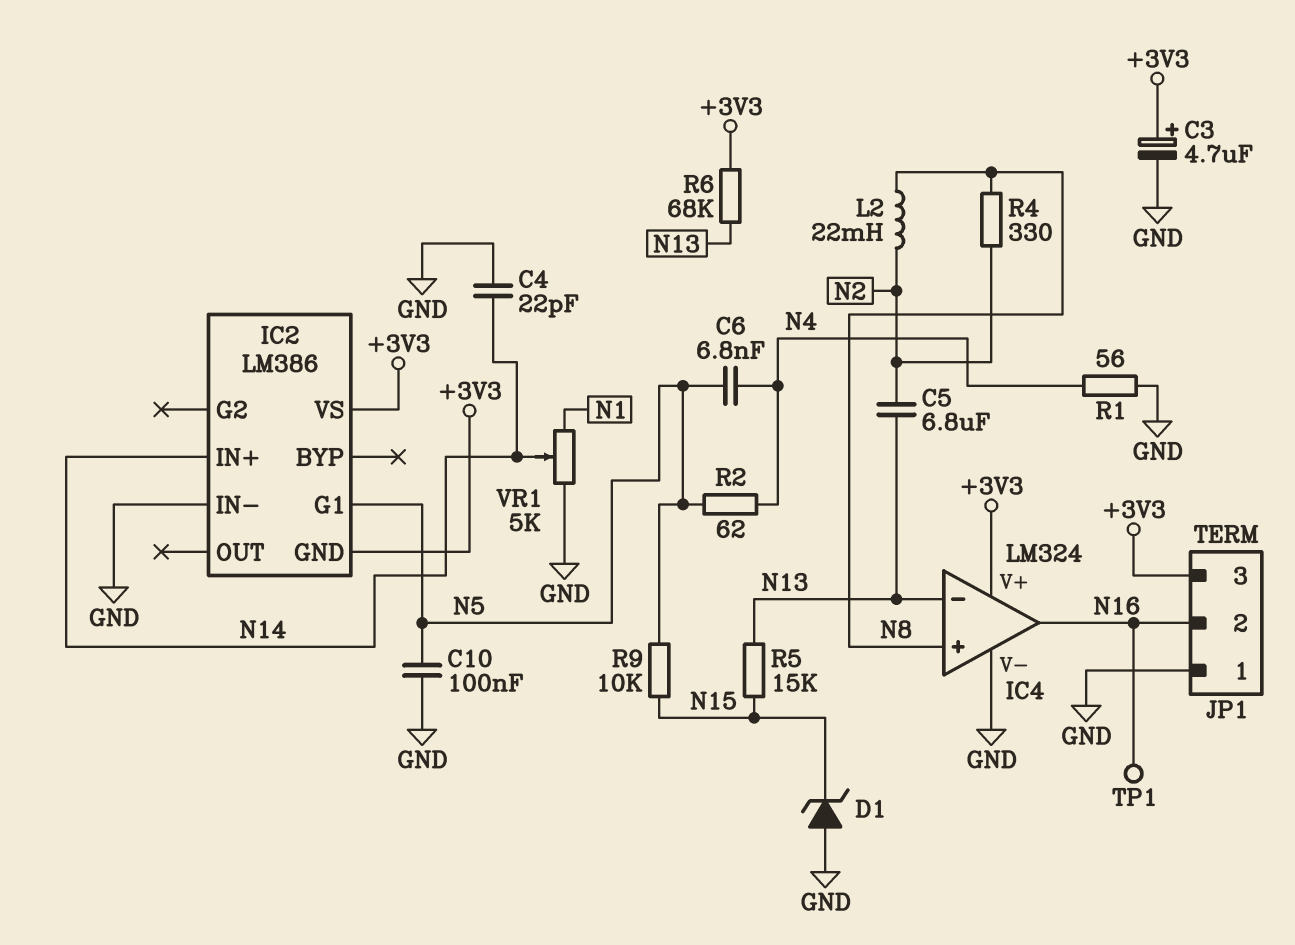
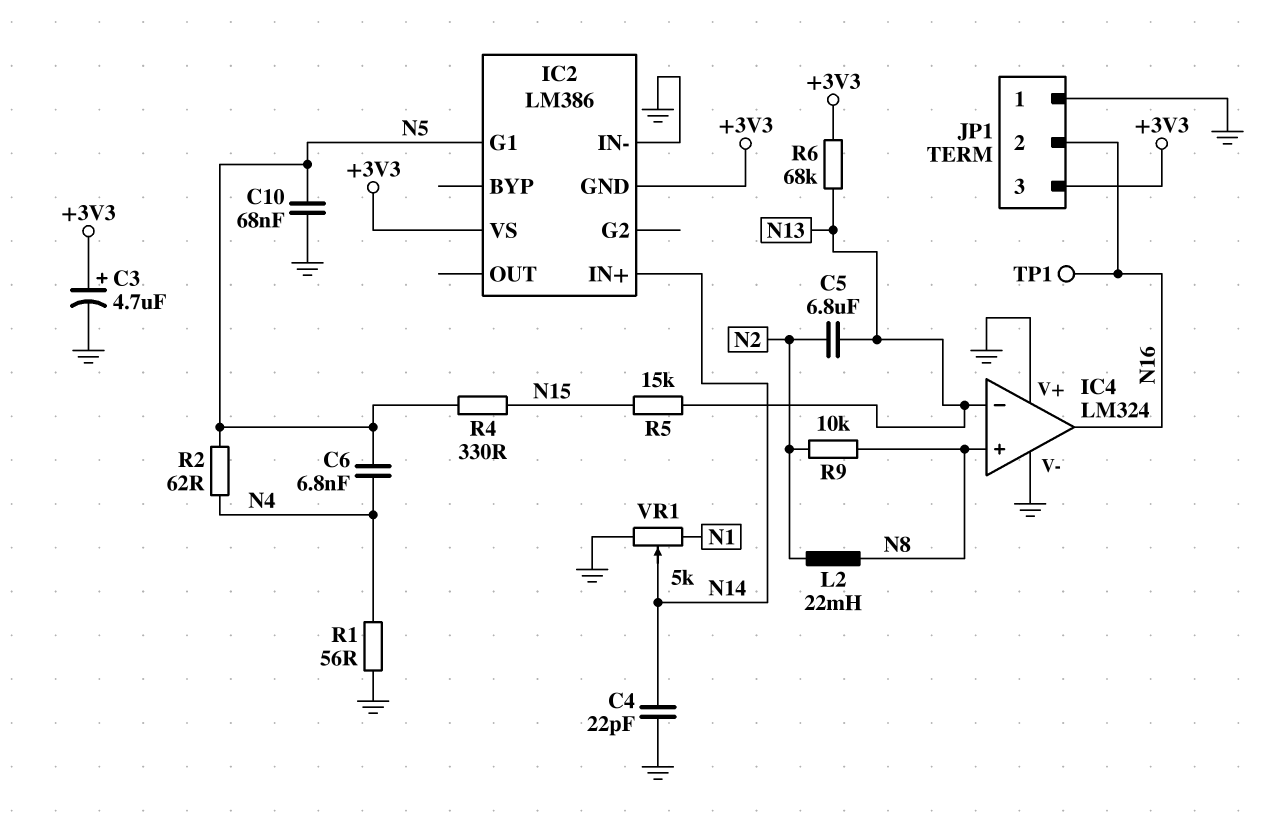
C10: 100nF (GND, N5) -> 68nF (GND, N5)
D1: zener (A GND, K N15) -> none
IC4 pin V+: +3V3 -> GND
R4: 330 (N2, N8) -> 330 (N5, N15)
R9: 10k (N5, N15) -> 10k (N2, N8)

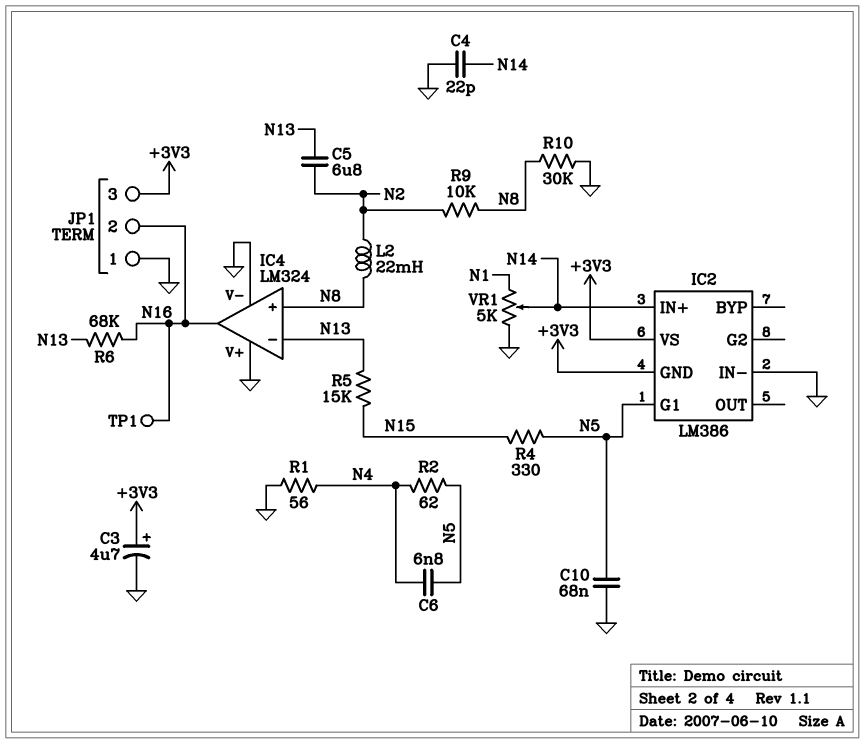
R6: 68k (+3V3, N13) -> 68k (N13, N16)
R10: none -> 30k (GND, N8)

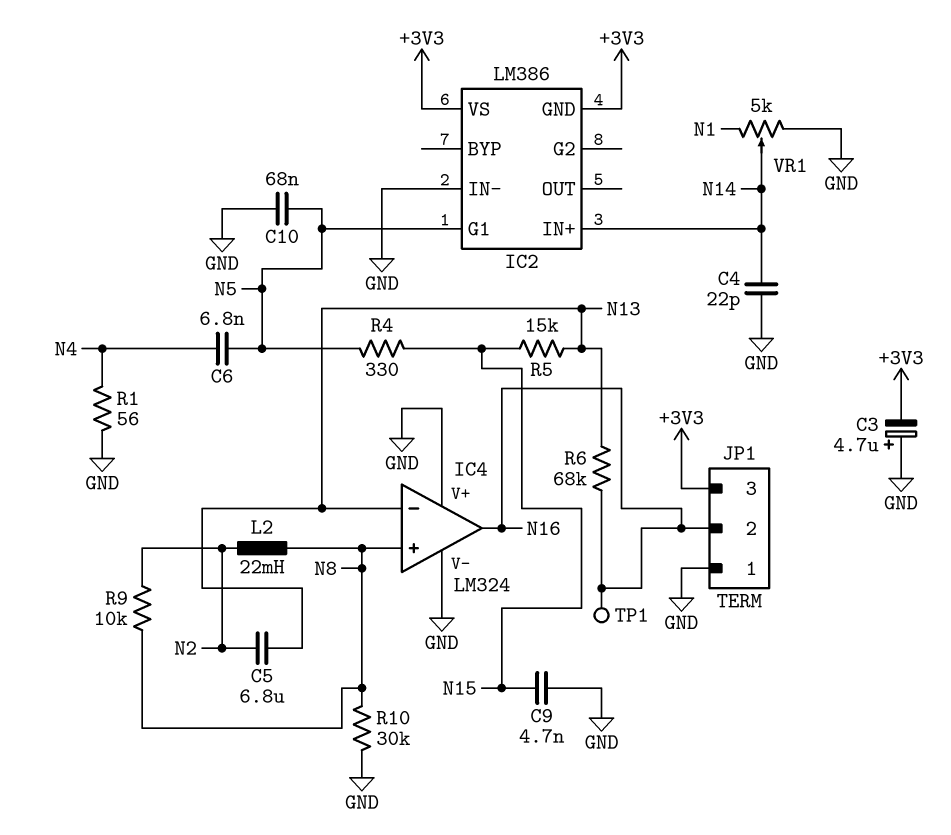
C3: 4.7uF (plus +3V3, minus GND) -> 4.7uF (plus GND, minus +3V3)
C9: none -> 4.7nF (GND, N15)
R2: 62 (N4, N5) -> none

